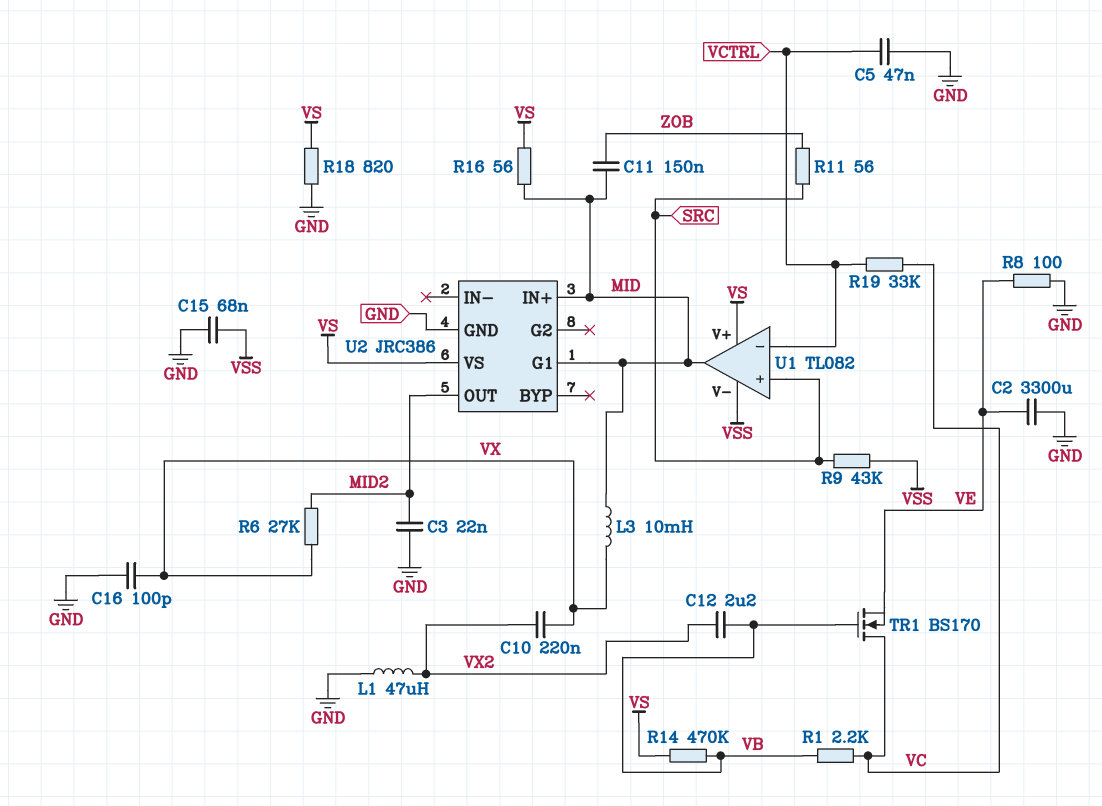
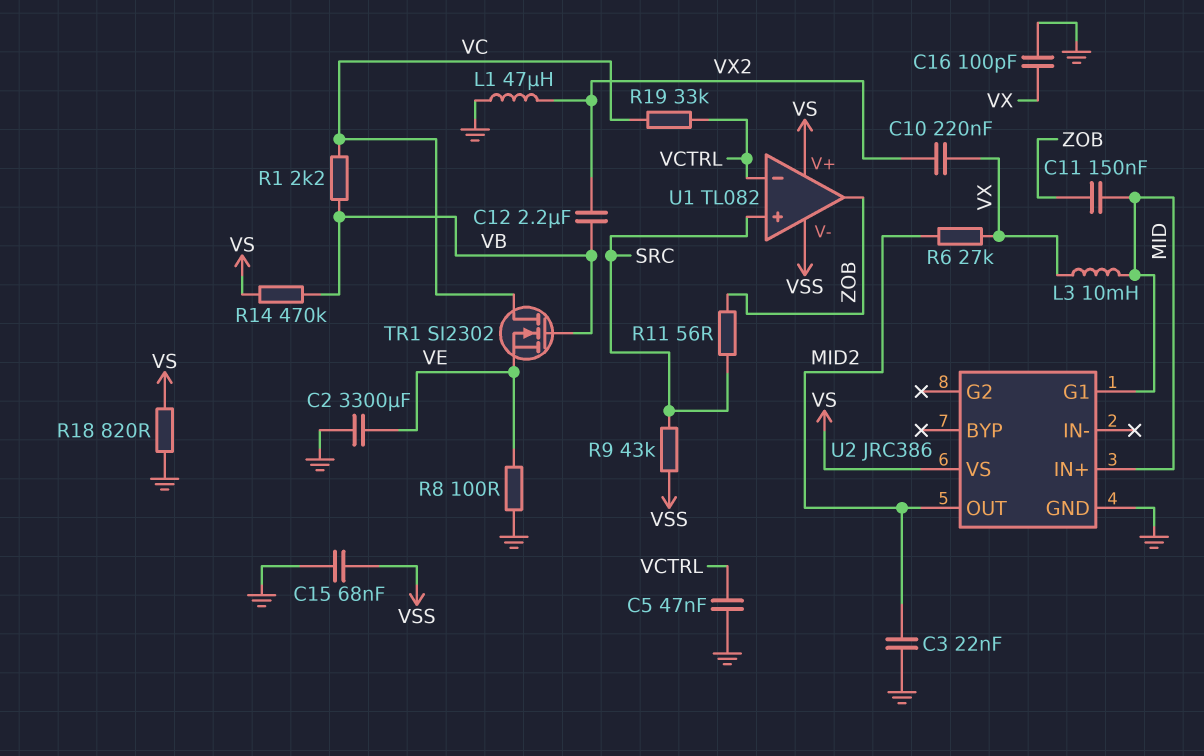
R16: 56 (MID, VS) -> none
TR1: NMOS BS170 (G VB, D VC, S VE) -> NMOS SI2302 (G VB, D VC, S VE)
U1 pin out: MID -> ZOB

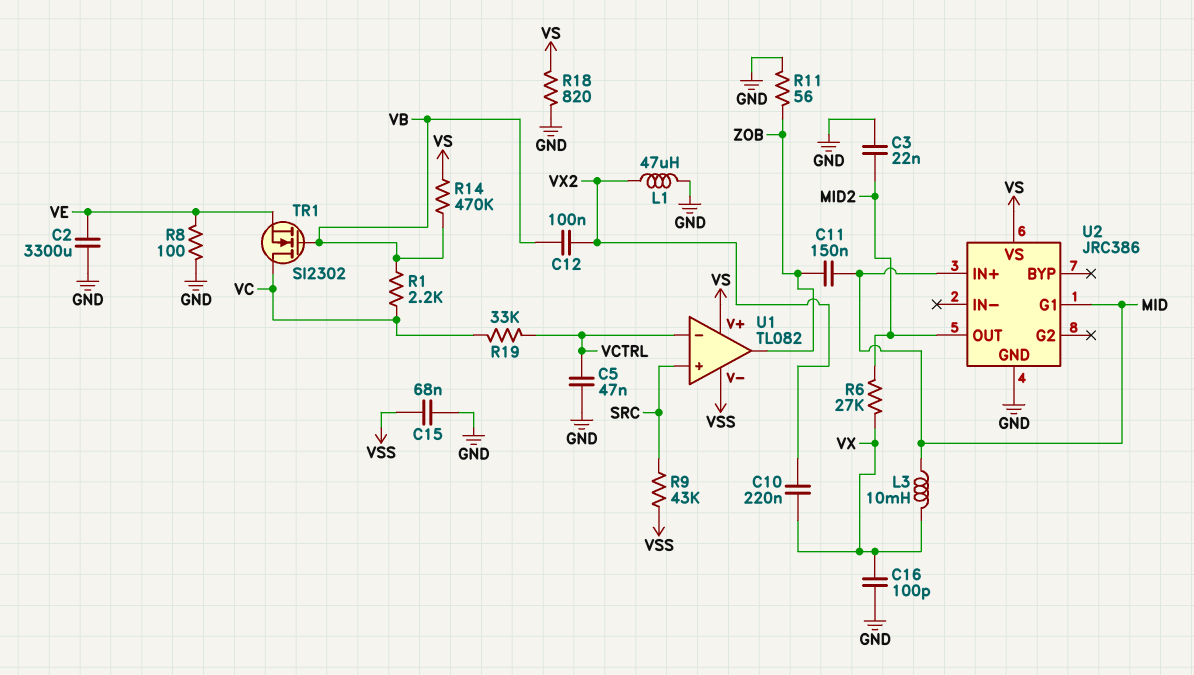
C12: 2.2uF (VB, VX2) -> 100nF (VB, VX2)
R11: 56 (SRC, ZOB) -> 56 (GND, ZOB)

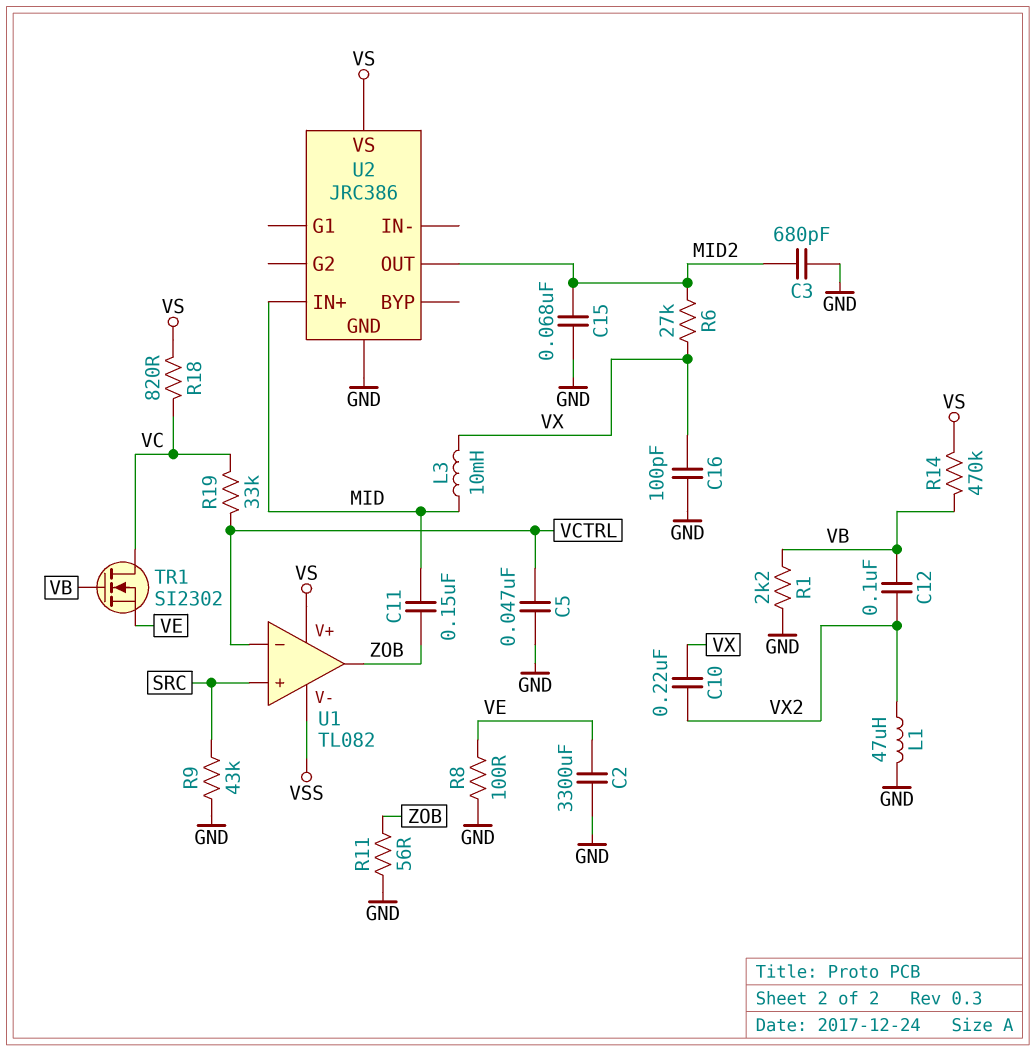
C3: 22nF (GND, MID2) -> 680pF (GND, MID2)
C15: 68nF (GND, VSS) -> 68nF (GND, MID2)
R1: 2.2k (VB, VC) -> 2.2k (GND, VB)
R9: 43k (SRC, VSS) -> 43k (GND, SRC)
R18: 820 (GND, VS) -> 820 (VC, VS)
U2 pin G1: MID -> none

